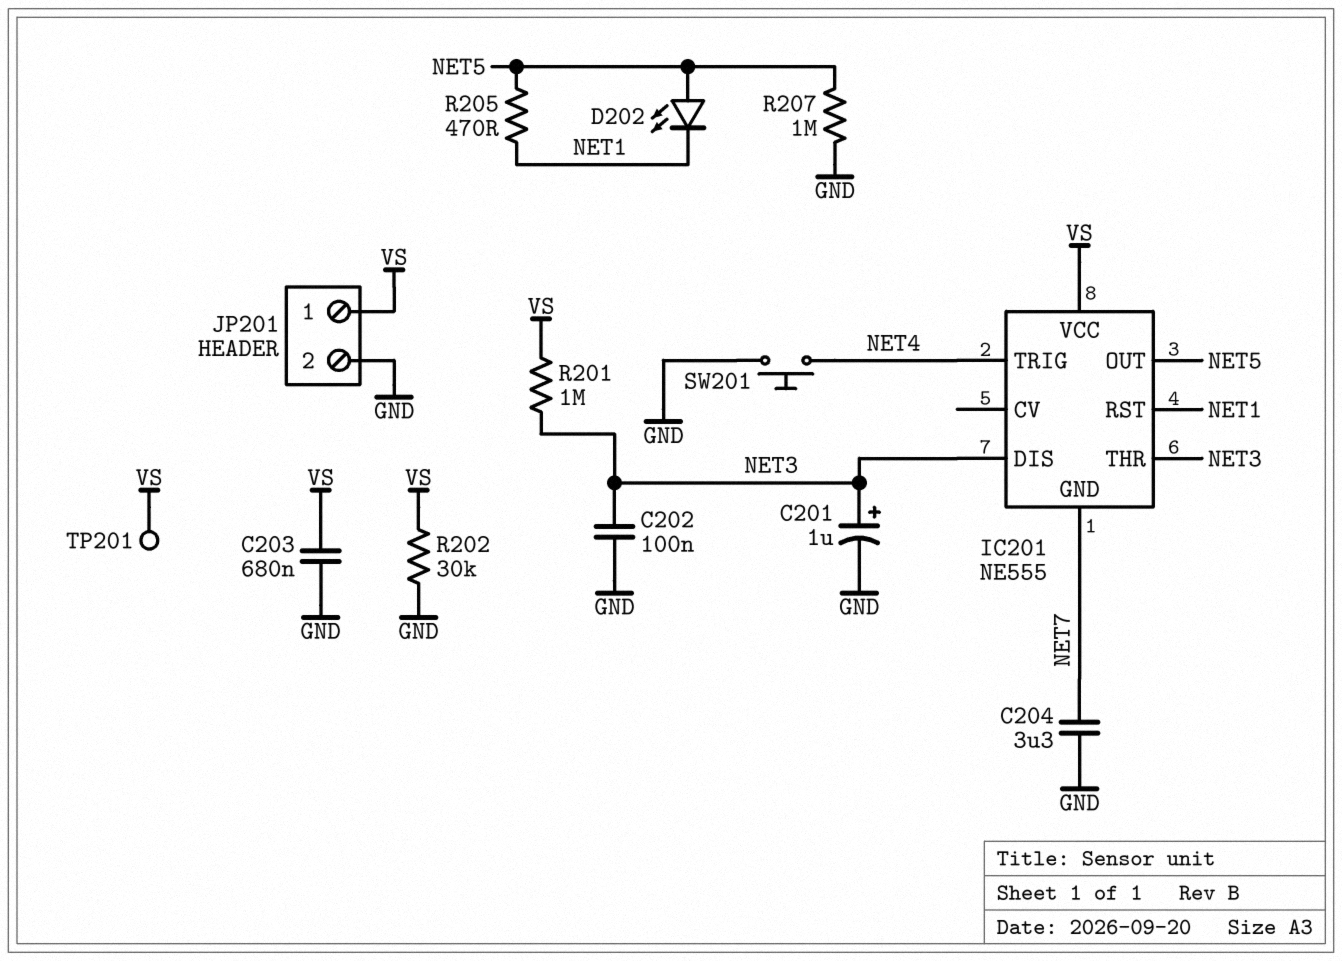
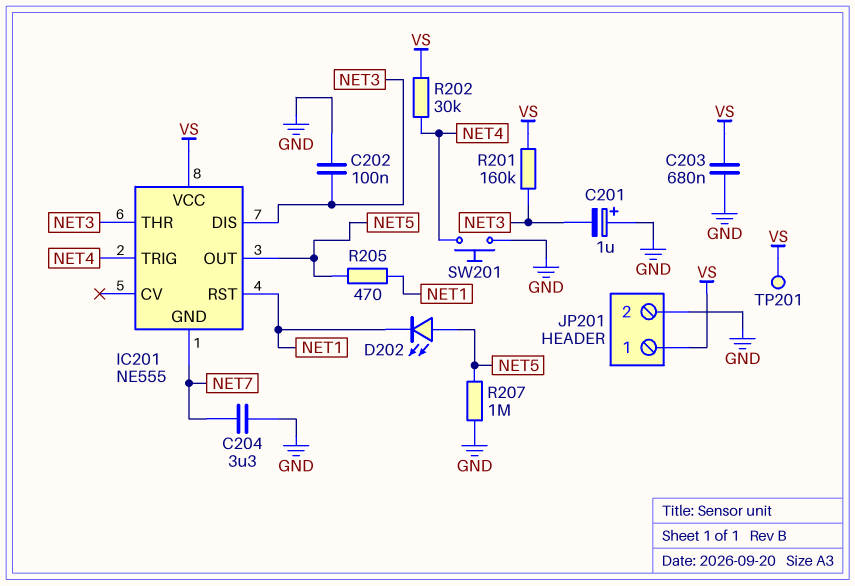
C201: 1uF (plus NET3, minus GND) -> 1uF (plus GND, minus NET3)
R201: 1M (NET3, VS) -> 160k (NET3, VS)
R202: 30k (GND, VS) -> 30k (NET4, VS)

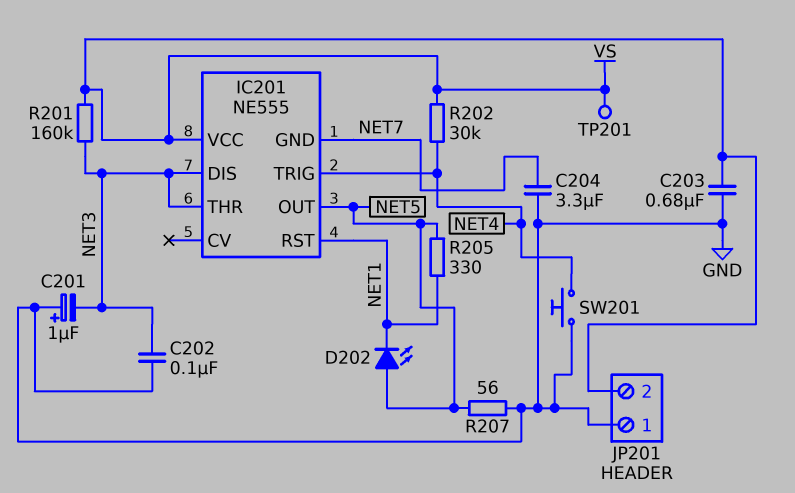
JP201 pin 1: VS -> GND
JP201 pin 2: GND -> VS
R205: 470 (NET1, NET5) -> 330 (NET1, NET5)
R207: 1M (GND, NET5) -> 56 (GND, NET5)

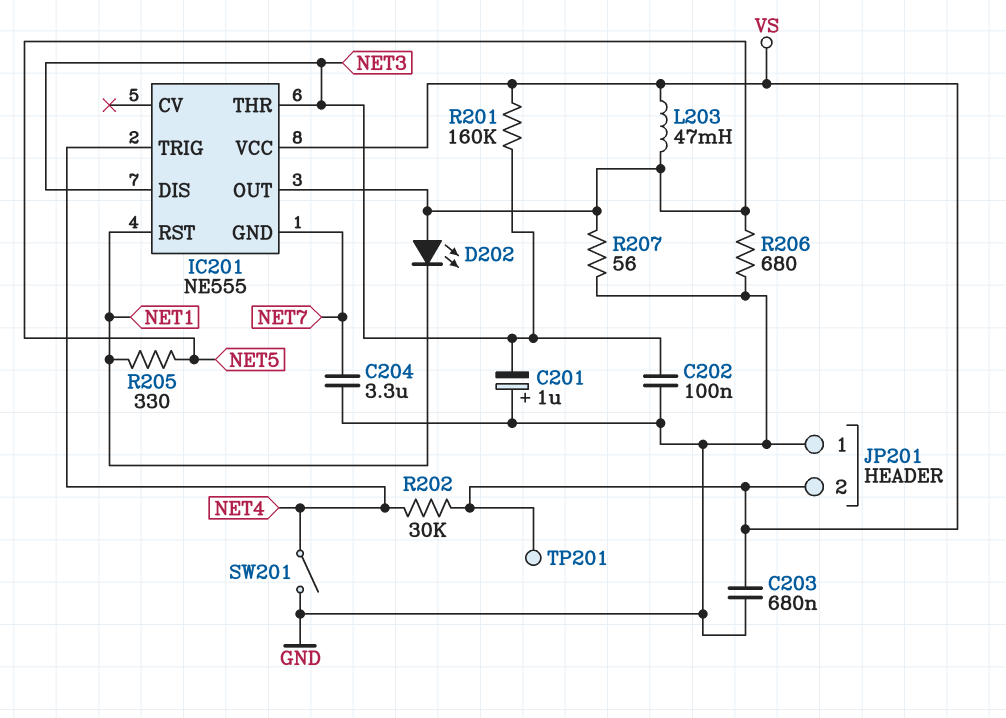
L203: none -> 47mH (NET5, VS)
R206: none -> 680 (GND, NET5)
SW201: button (GND, NET4) -> switch (GND, NET4)

